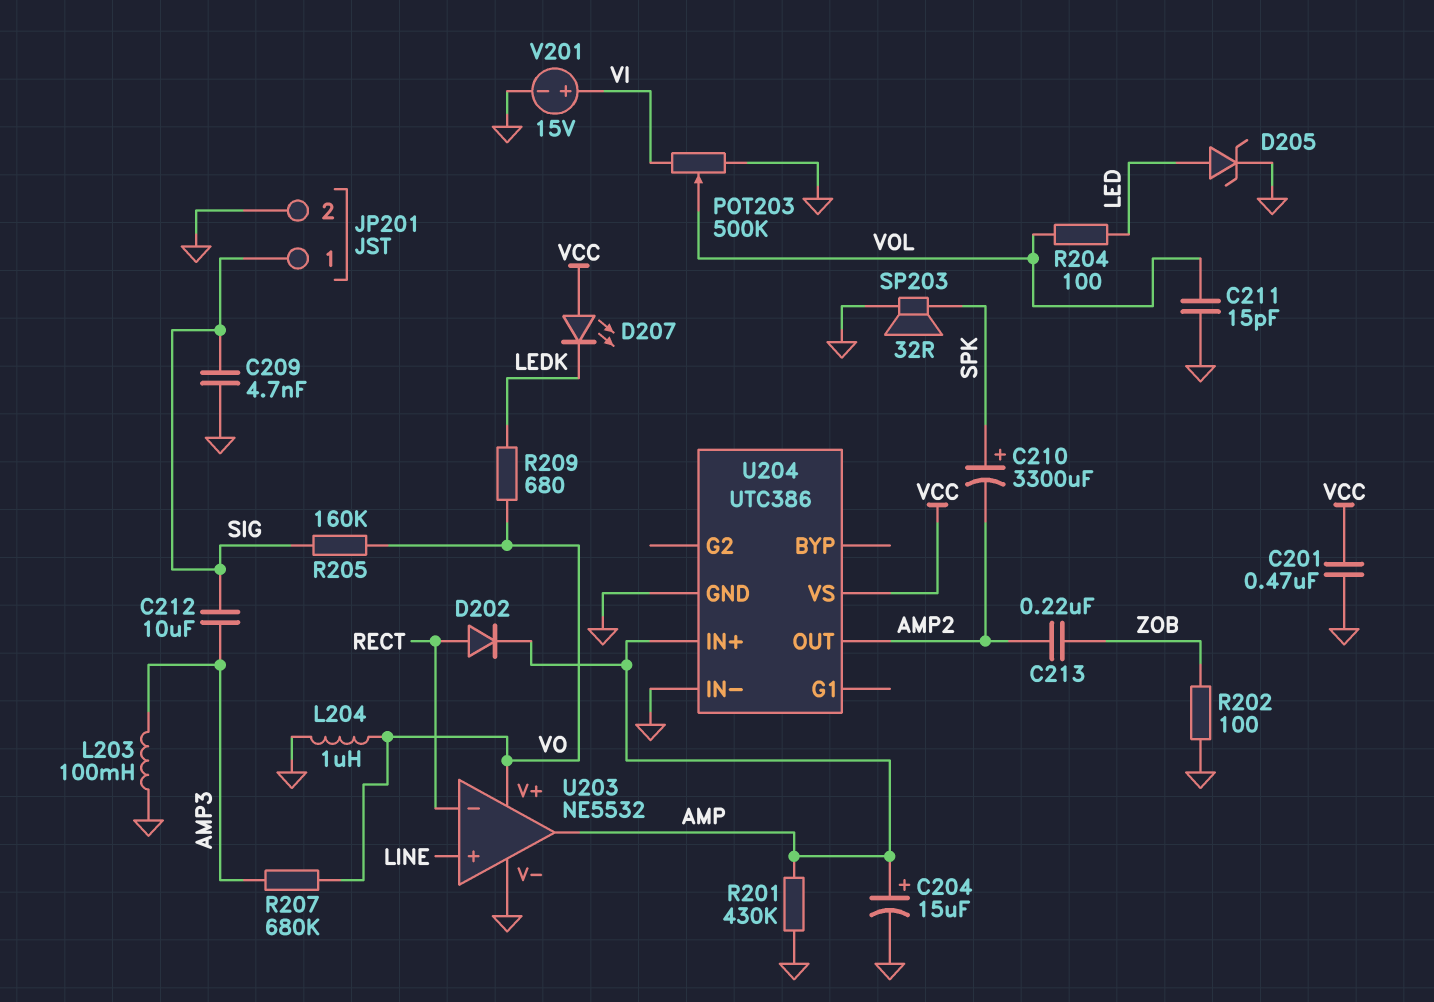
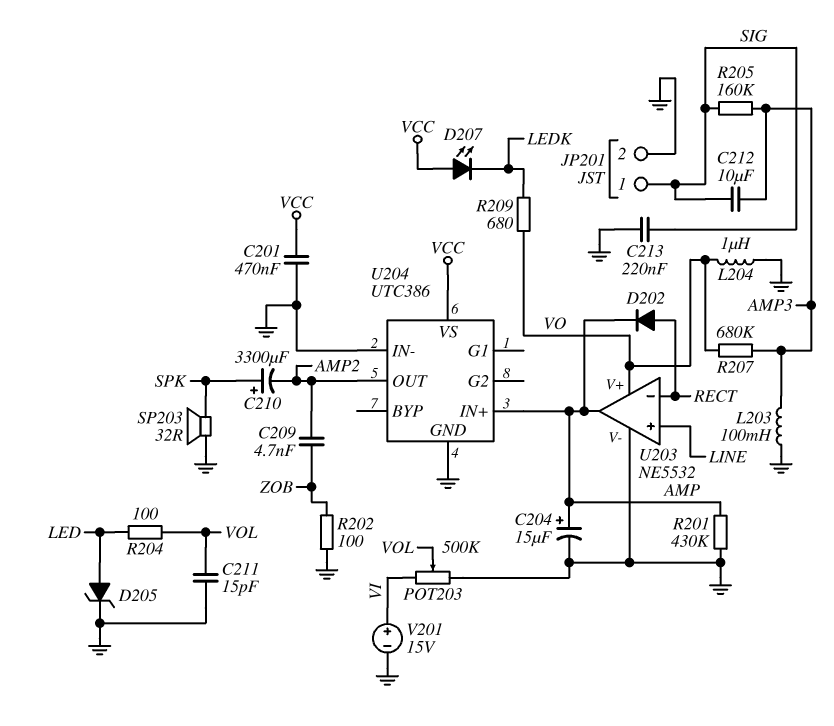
C209: 4.7nF (GND, SIG) -> 4.7nF (AMP2, ZOB)
C213: 220nF (AMP2, ZOB) -> 220nF (GND, SIG)
R205: 160k (SIG, VO) -> 160k (AMP3, SIG)

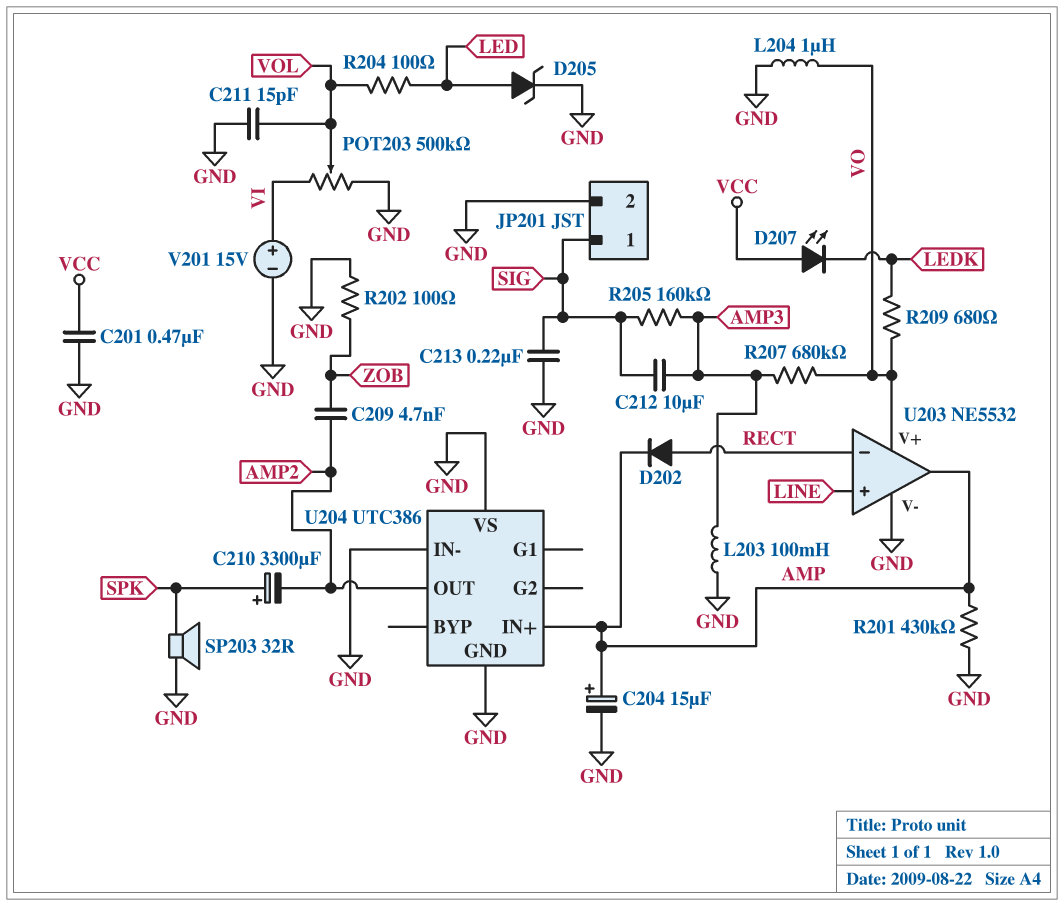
U204 pin VS: VCC -> GND

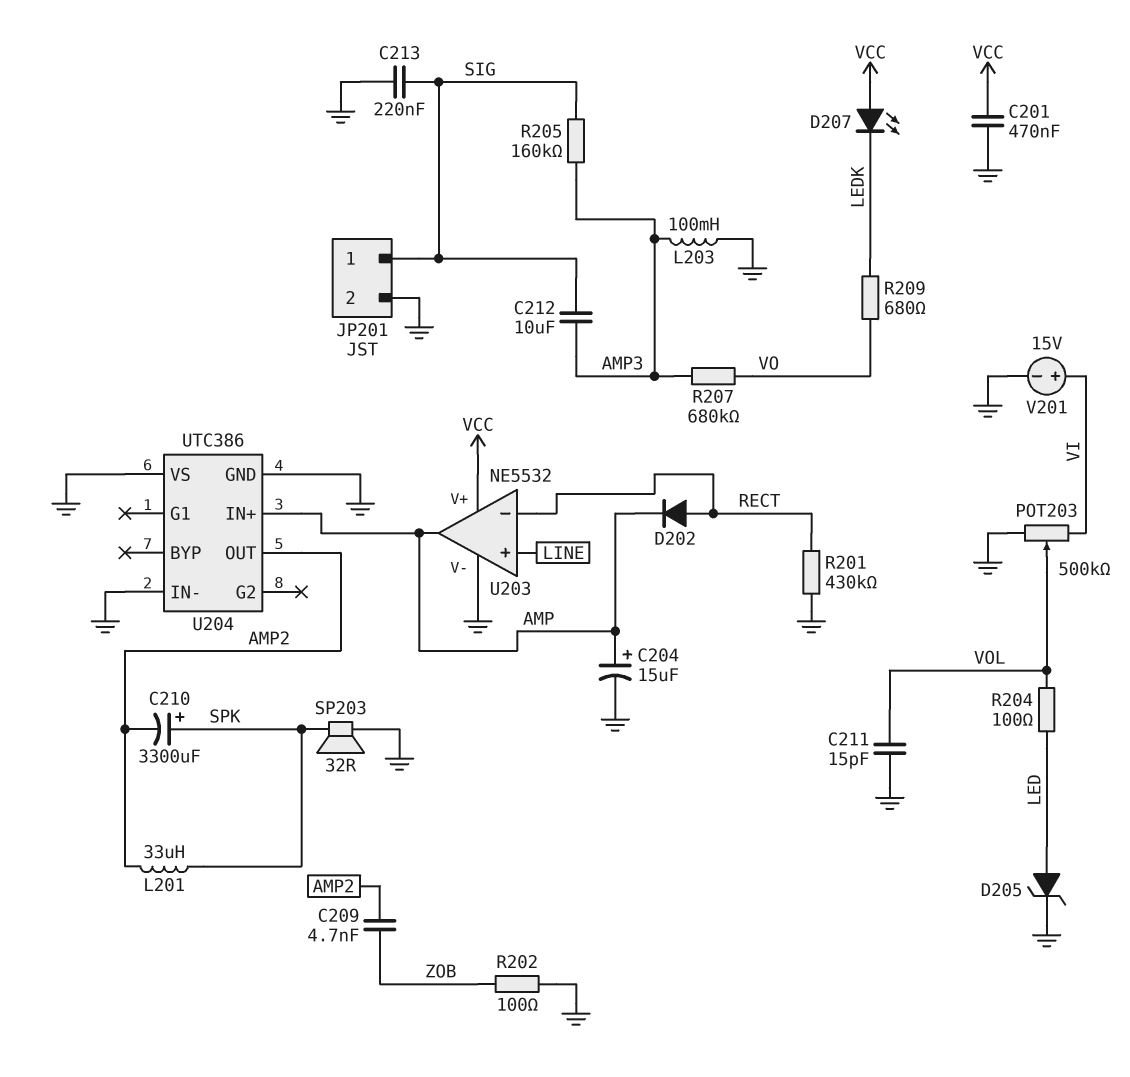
L201: none -> 33uH (AMP2, SPK)
L204: 1uH (GND, VO) -> none
R201: 430k (AMP, GND) -> 430k (GND, RECT)
U203 pin V+: VO -> VCC

